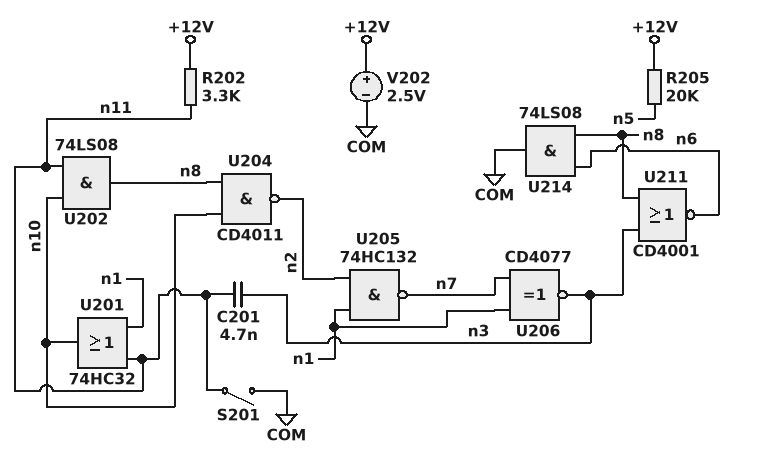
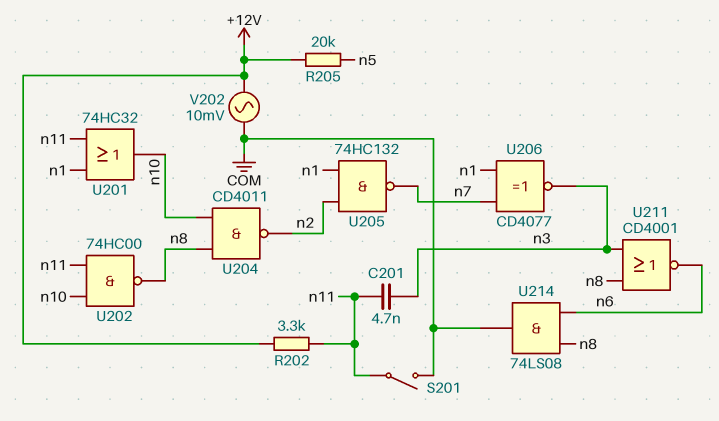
U202: AND 74LS08 (in n10, in n11, out n8) -> NAND 74HC00 (in n10, in n11, out n8)
V202: 2.5V (plus +12V, minus COM) -> AC 10mV (+12V, COM)

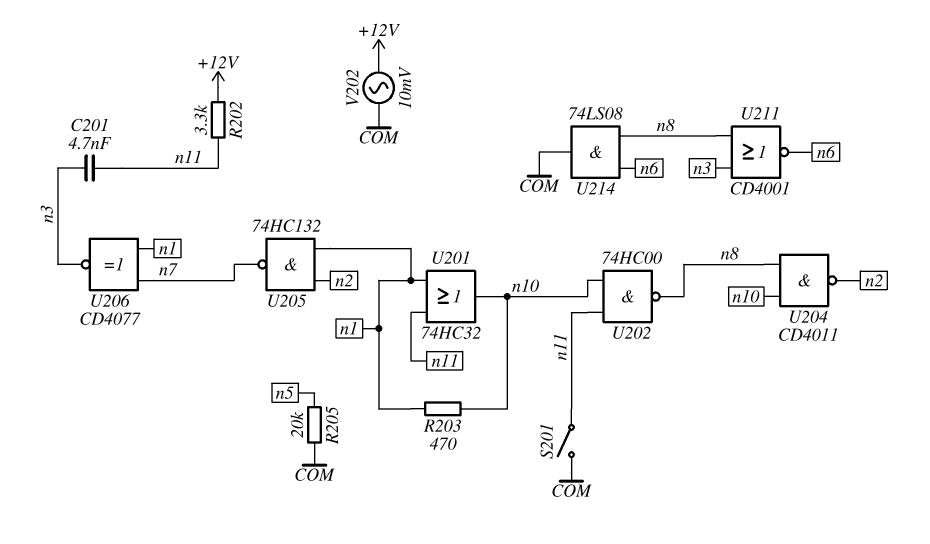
R203: none -> 470 (n1, n10)
R205: 20k (+12V, n5) -> 20k (COM, n5)

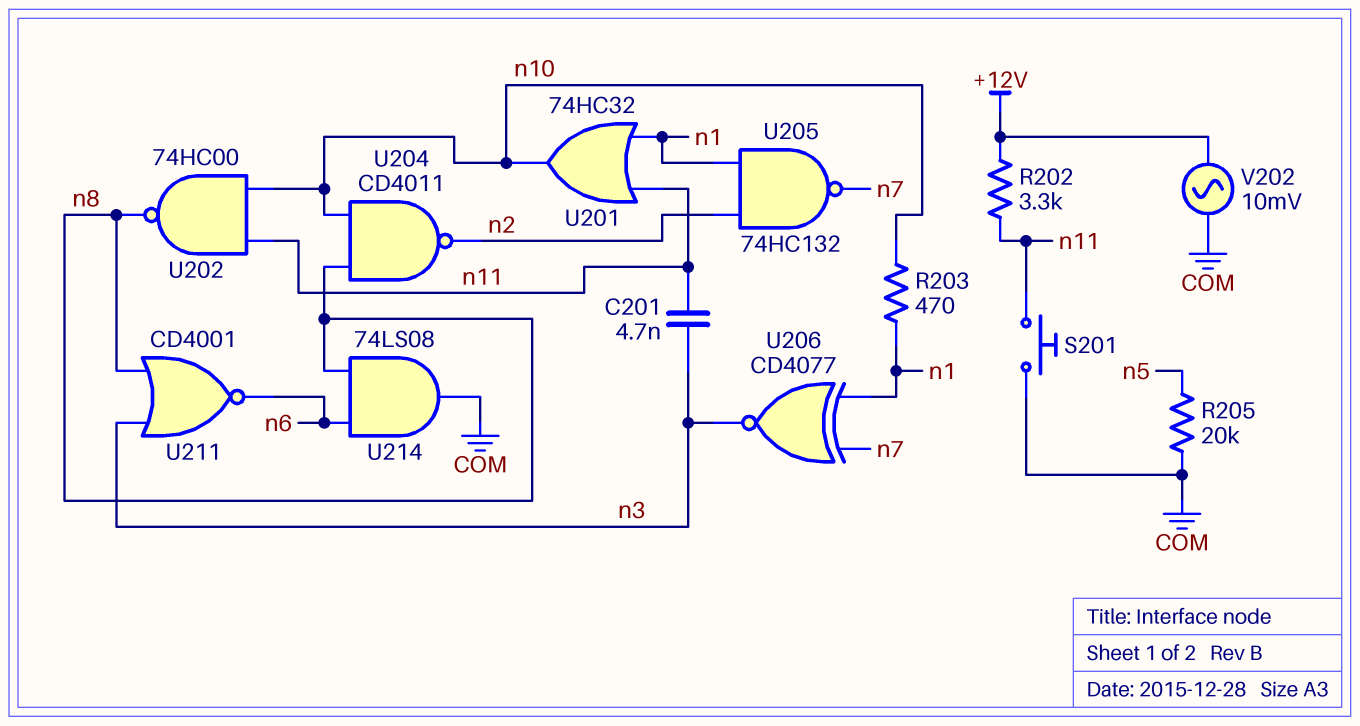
S201: switch (COM, n11) -> button (COM, n11)

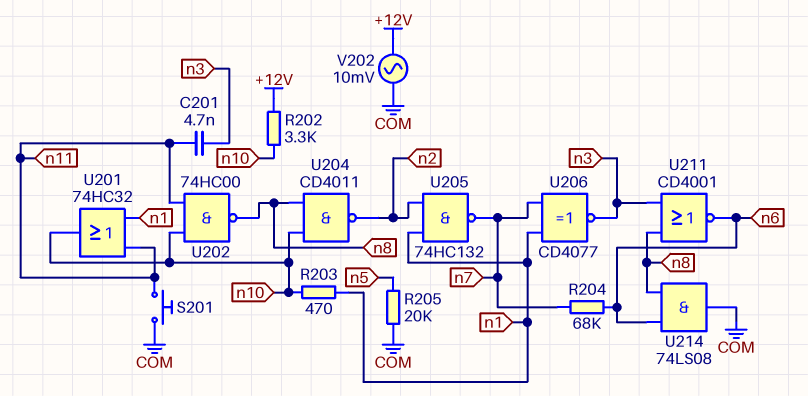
R202: 3.3k (+12V, n11) -> 3.3k (+12V, n10)
R204: none -> 68k (n6, n7)

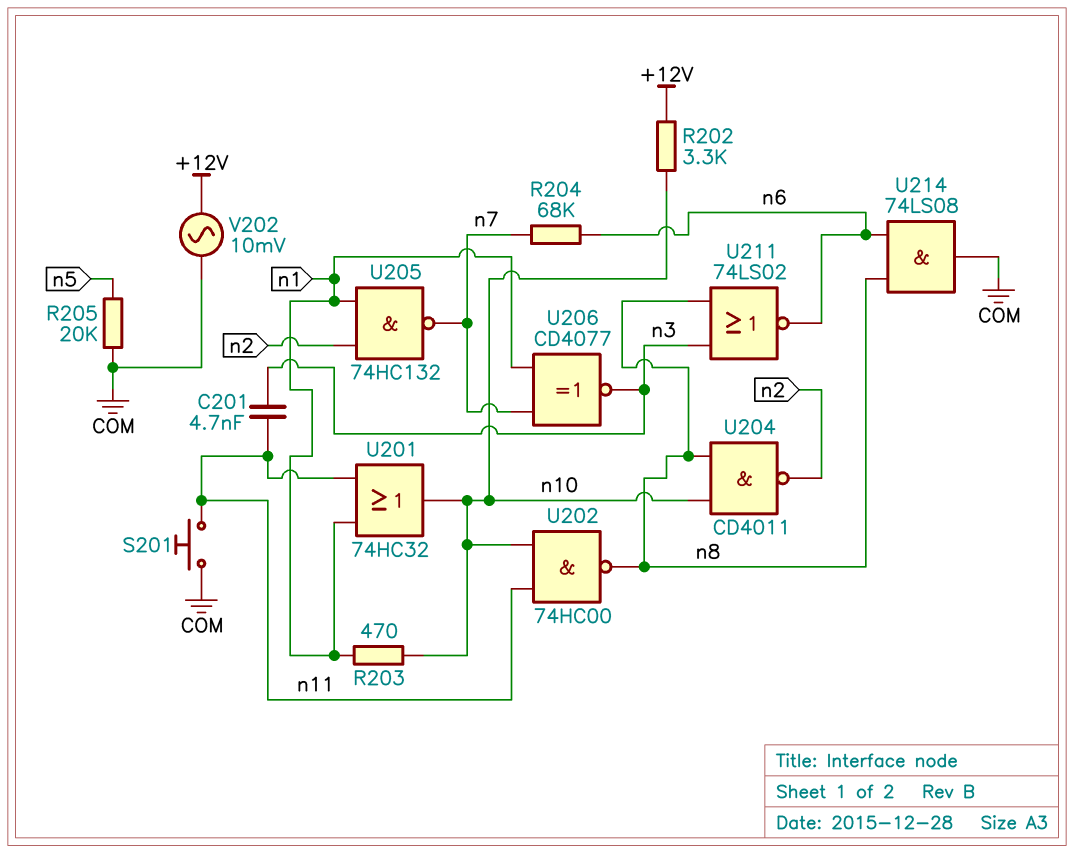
U211: NOR CD4001 (in n3, in n8, out n6) -> NOR 74LS02 (in n3, in n8, out n6)

